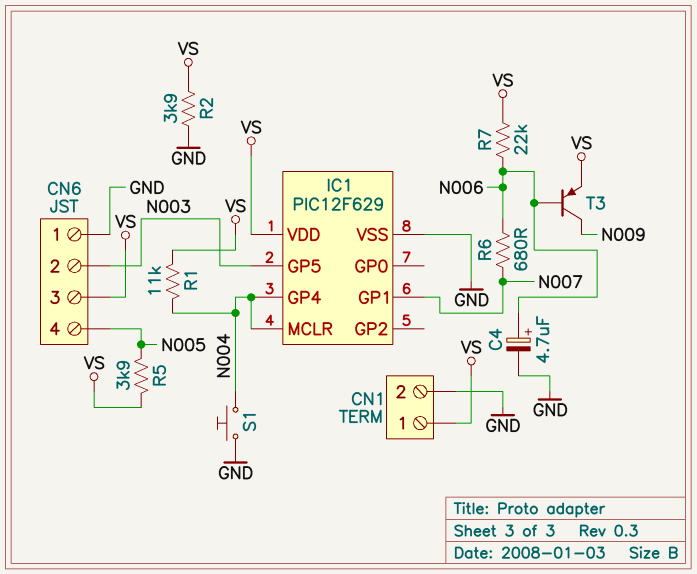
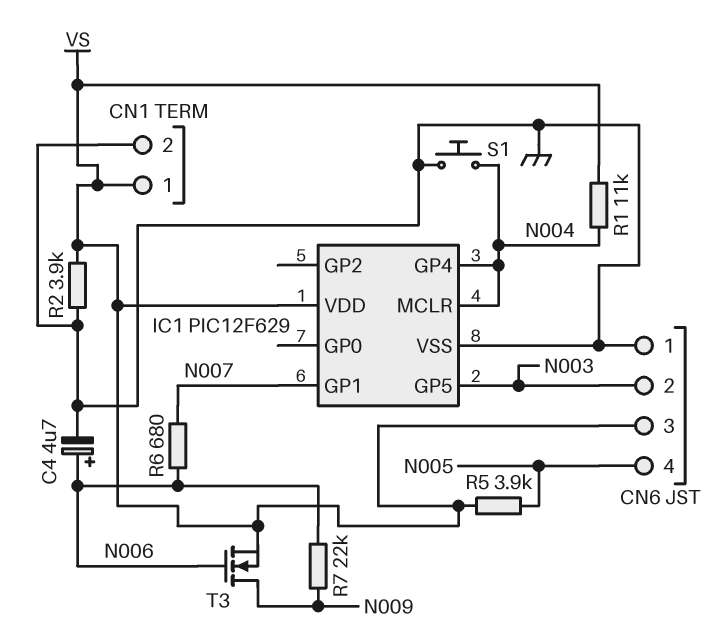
R7: 22k (N006, VS) -> 22k (N006, N009)
T3: PNP (B N006, C N009, E VS) -> NMOS (G N006, D N009, S VS)

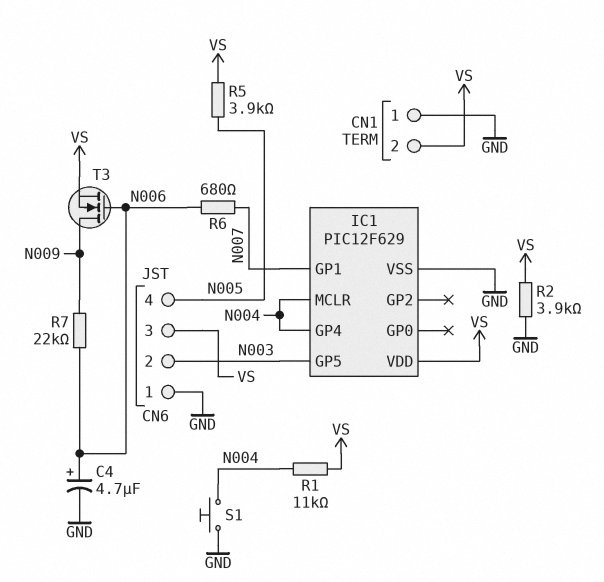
CN1 pin 1: VS -> GND
CN1 pin 2: GND -> VS

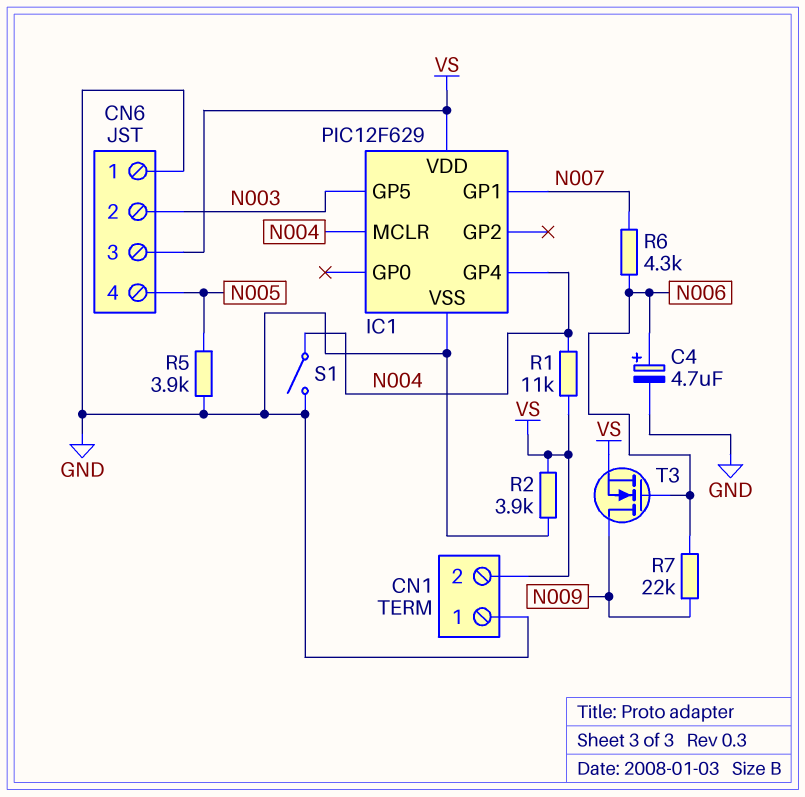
R5: 3.9k (N005, VS) -> 3.9k (GND, N005)
R6: 680 (N006, N007) -> 4.3k (N006, N007)
S1: button (GND, N004) -> switch (GND, N004)

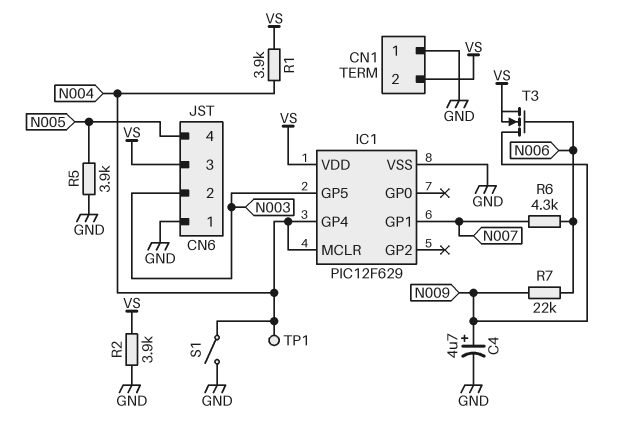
C4: 4.7uF (plus N006, minus GND) -> 4.7uF (plus N009, minus GND)
R1: 11k (N004, VS) -> 3.9k (N004, VS)
TP1: none -> test point (N004)

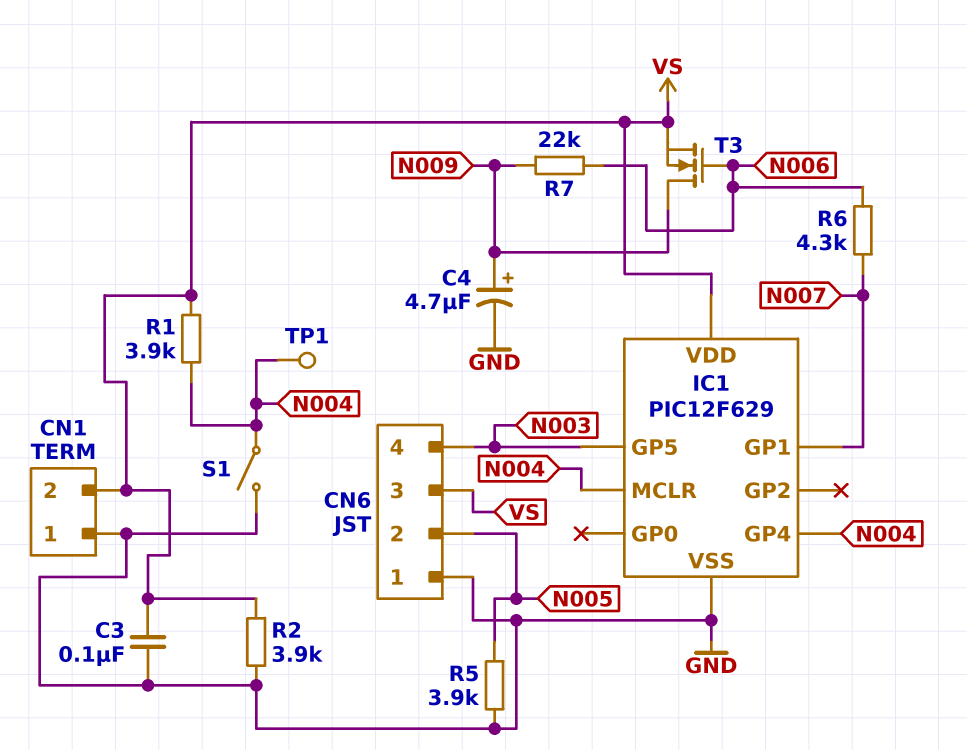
C3: none -> 100nF (GND, VS)
CN6 pin 2: N003 -> N005
CN6 pin 4: N005 -> N003

